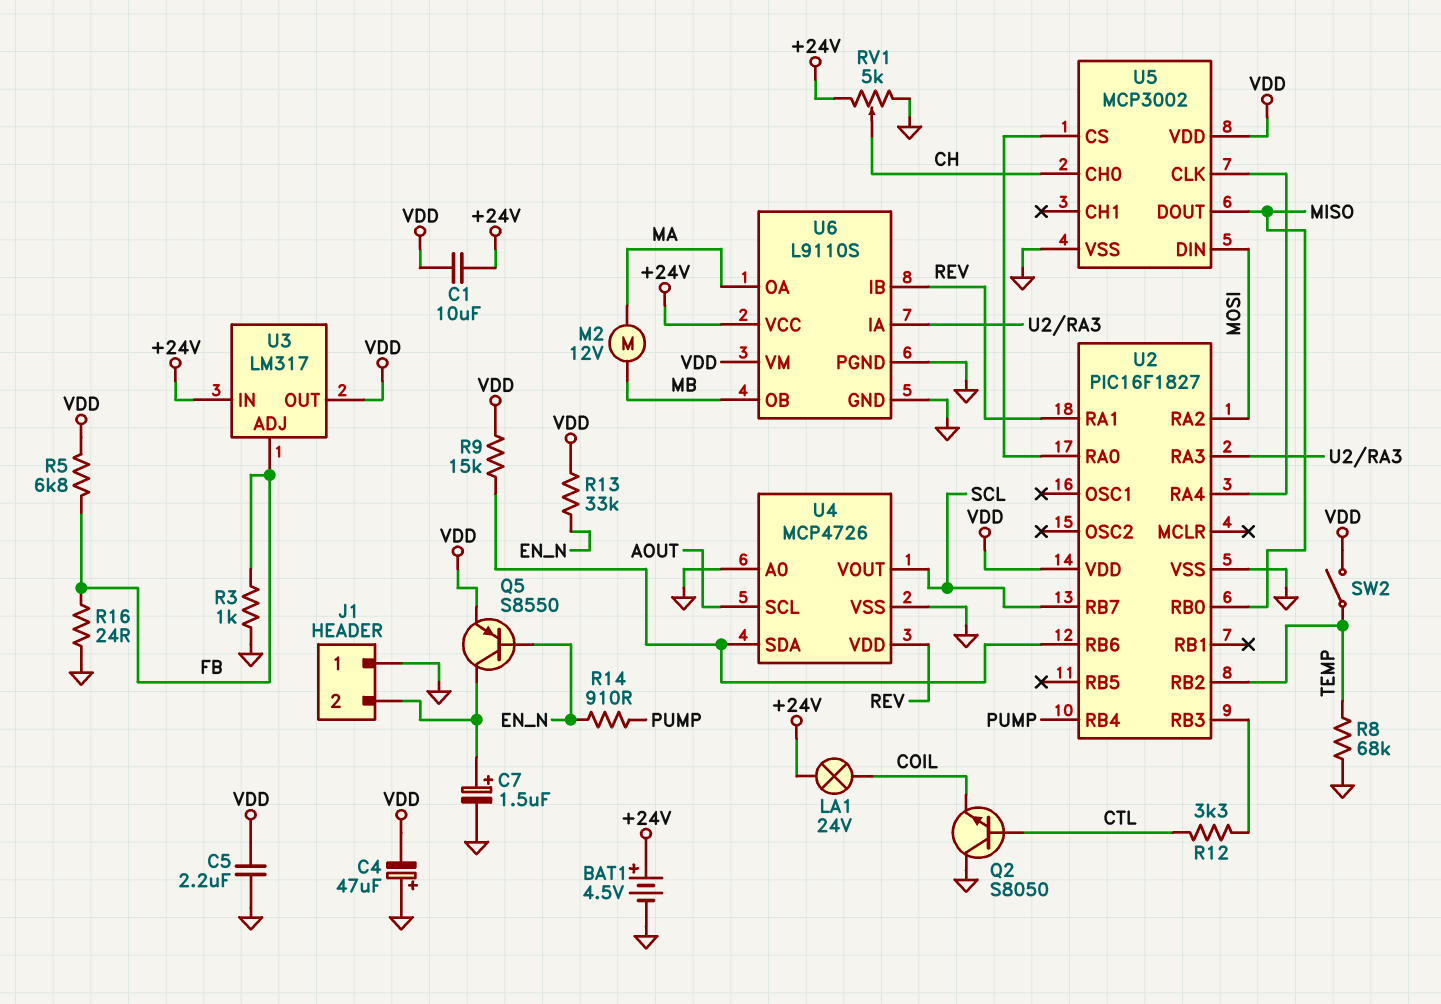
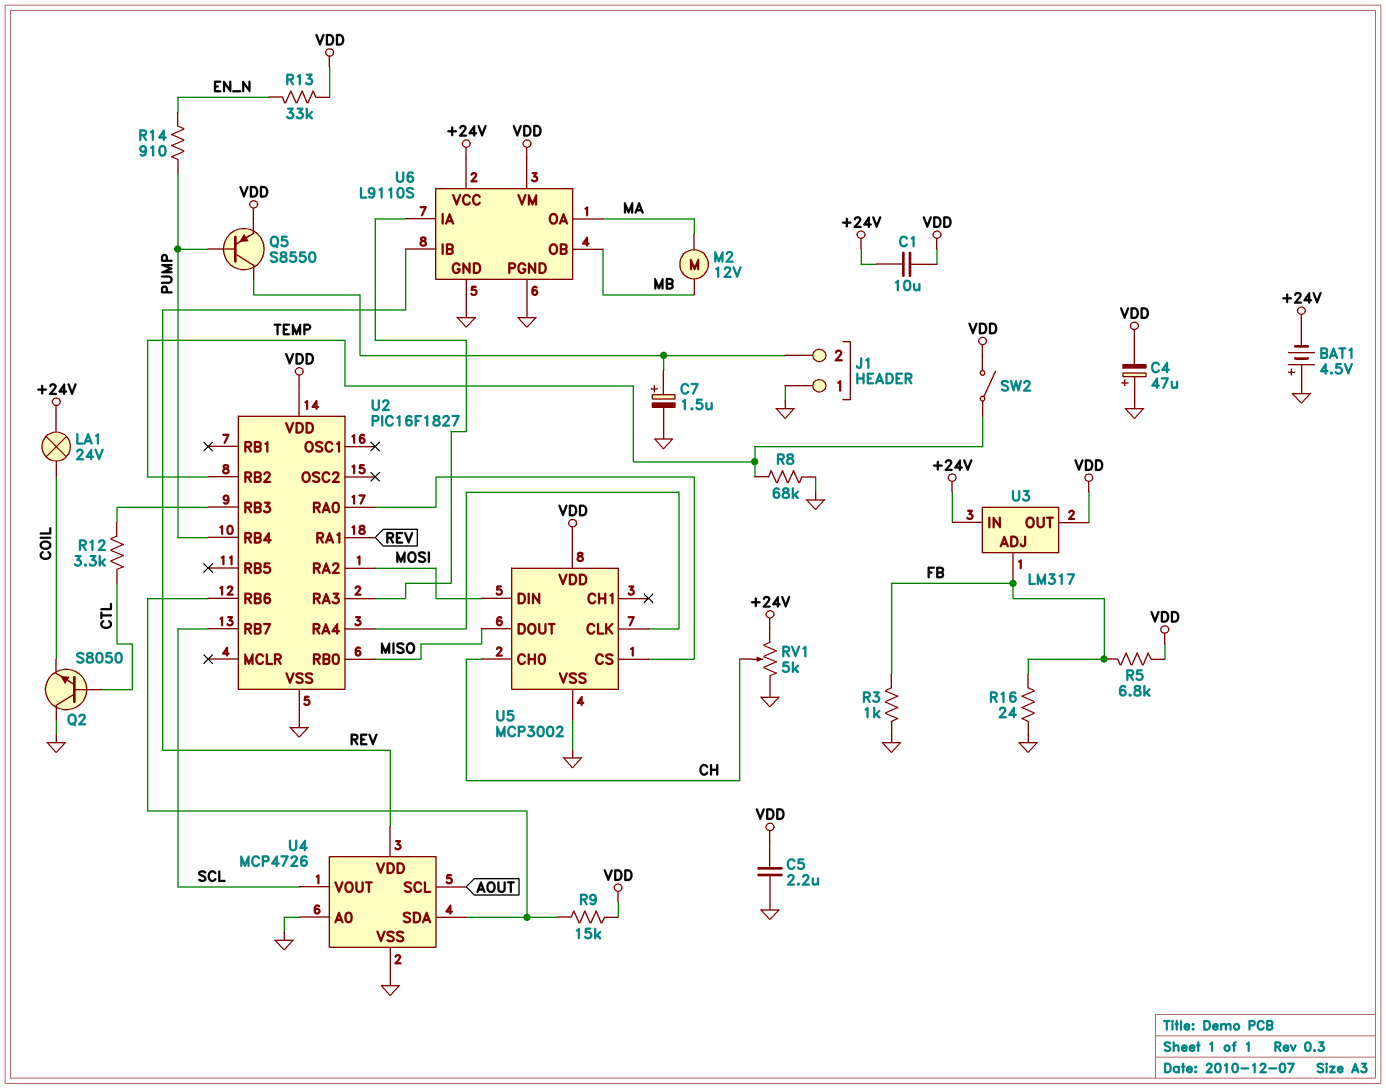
BAT1: 4.5V (plus +24V, minus GND) -> 4.5V (plus GND, minus +24V)
Q5: PNP S8550 (B EN_N, C J1/2, E VDD) -> PNP S8550 (B PUMP, C J1/2, E VDD)

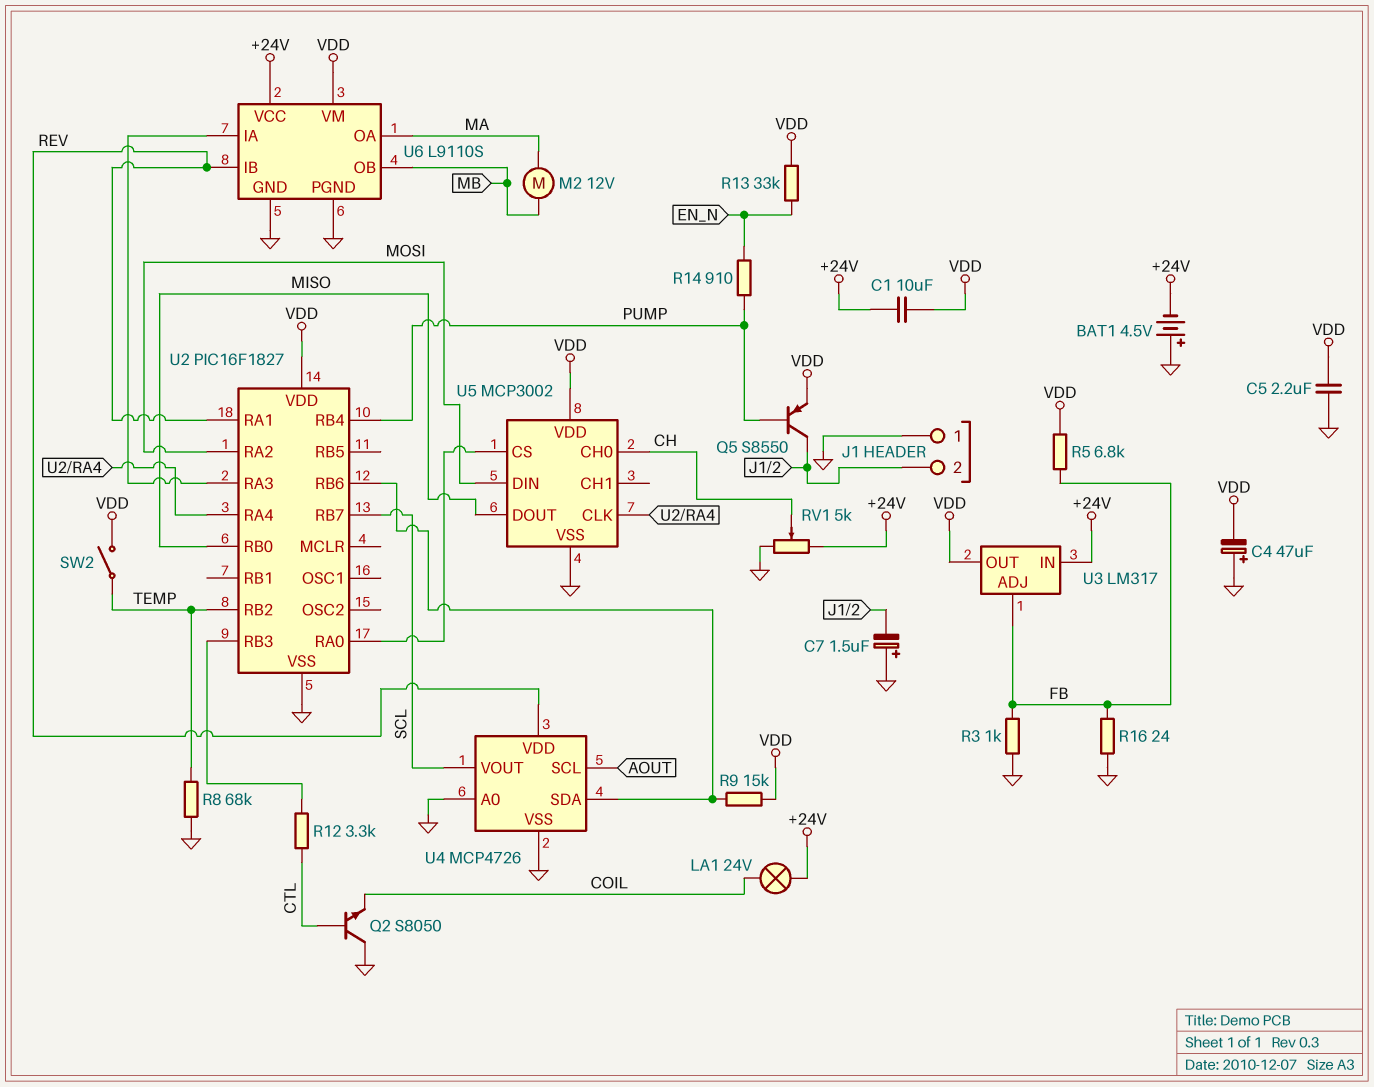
C7: 1.5uF (plus J1/2, minus GND) -> 1.5uF (plus GND, minus J1/2)

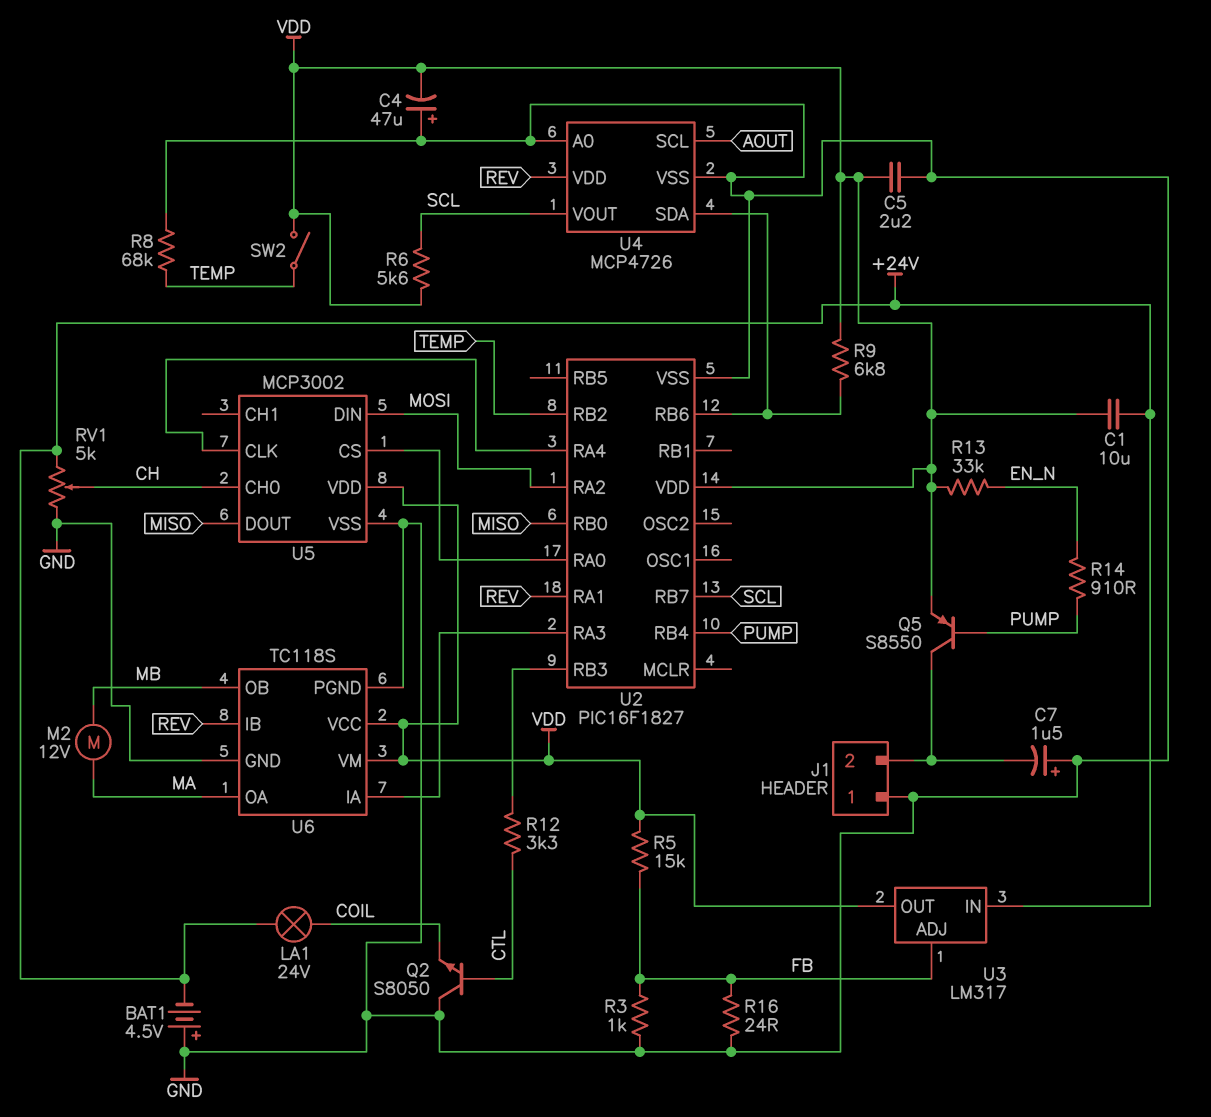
R5: 6.8k (FB, VDD) -> 15k (FB, VDD)
R6: none -> 5.6k (SCL, VDD)
R9: 15k (U2/RB6, VDD) -> 6.8k (U2/RB6, VDD)
U6: L9110S -> TC118S
U6 pin VCC: +24V -> VDD

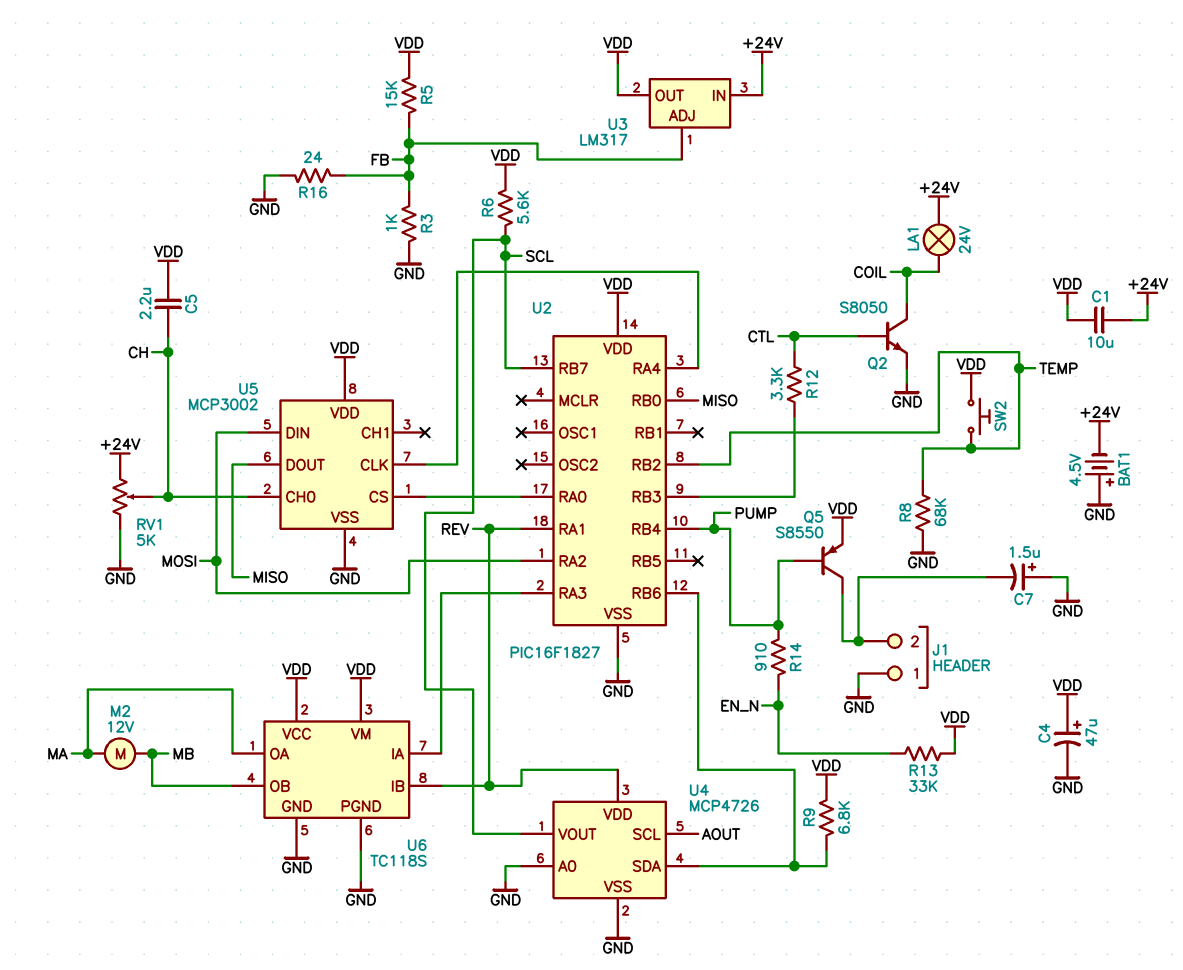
C4: 47uF (plus GND, minus VDD) -> 47uF (plus VDD, minus GND)
C5: 2.2uF (GND, VDD) -> 2.2uF (CH, VDD)
Q2: NPN S8050 (B CTL, C GND, E COIL) -> NPN S8050 (B CTL, C COIL, E GND)
SW2: switch (TEMP, VDD) -> button (TEMP, VDD)

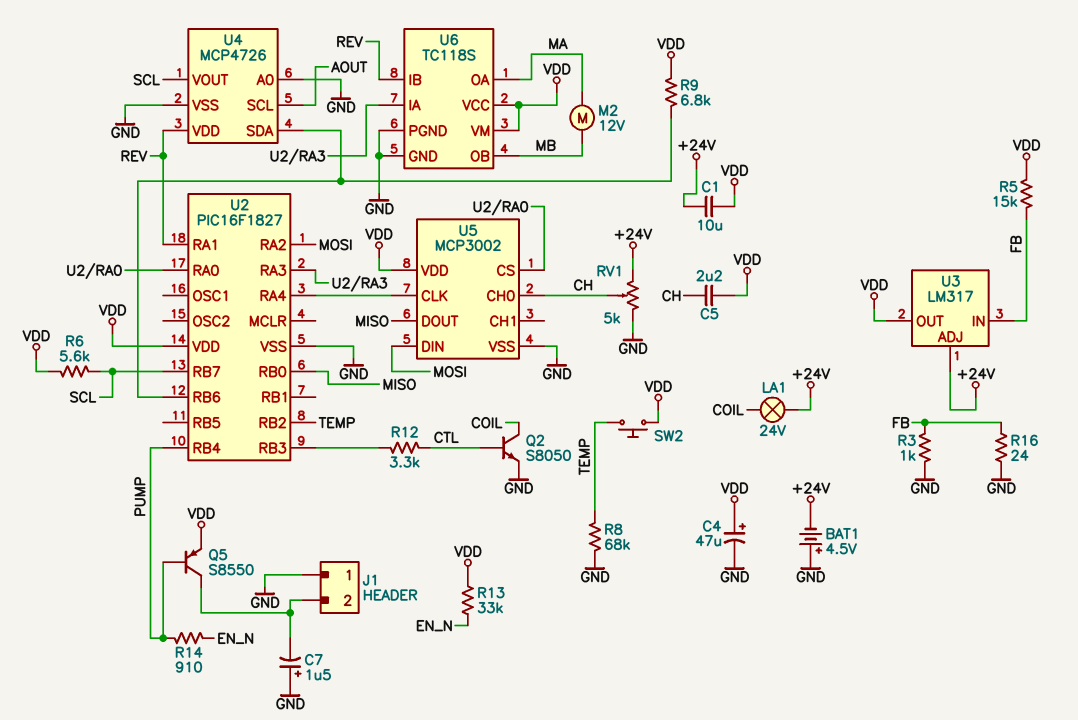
U3 pin ADJ: FB -> +24V
U3 pin IN: +24V -> FB

